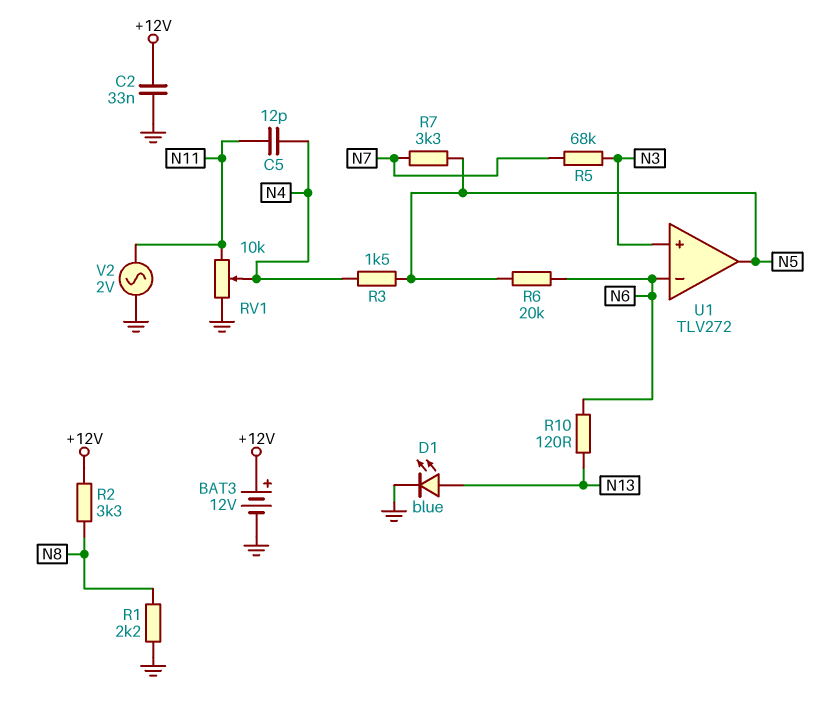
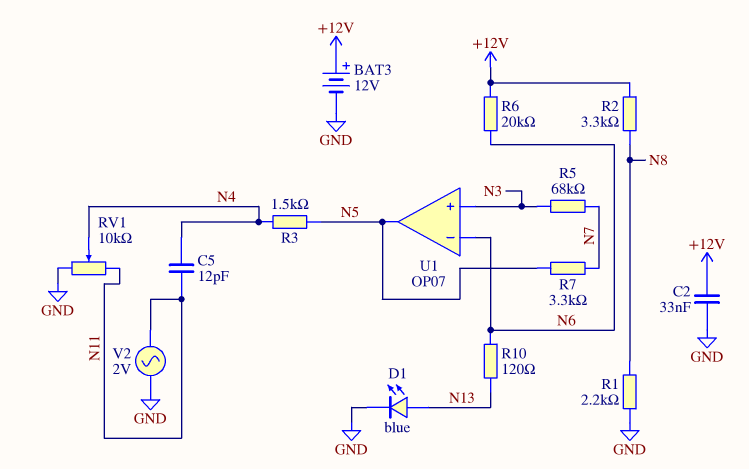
R6: 20k (N5, N6) -> 20k (+12V, N6)
U1: TLV272 -> OP07

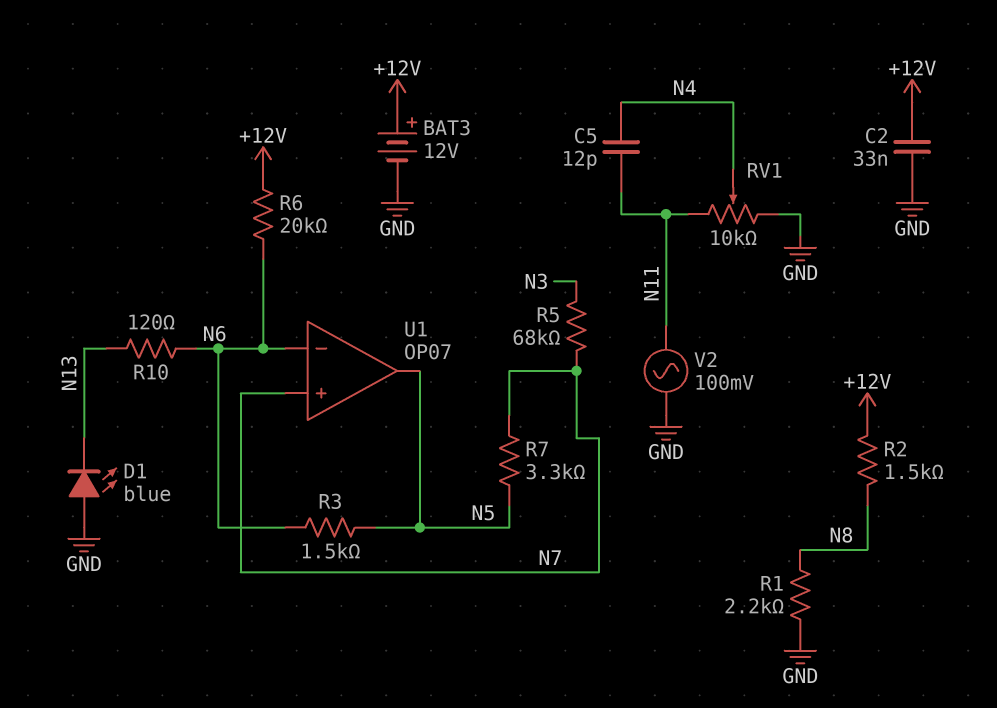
D1: LED blue (A N13, K GND) -> LED blue (A GND, K N13)
R2: 3.3k (+12V, N8) -> 1.5k (+12V, N8)
R3: 1.5k (N4, N5) -> 1.5k (N5, N6)
U1 pin in+: N3 -> N7
V2: AC 2V (GND, N11) -> AC 100mV (GND, N11)

